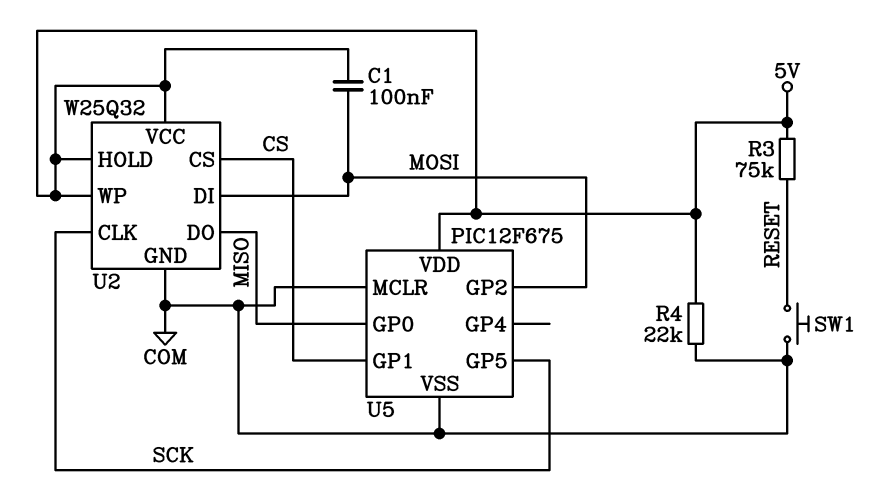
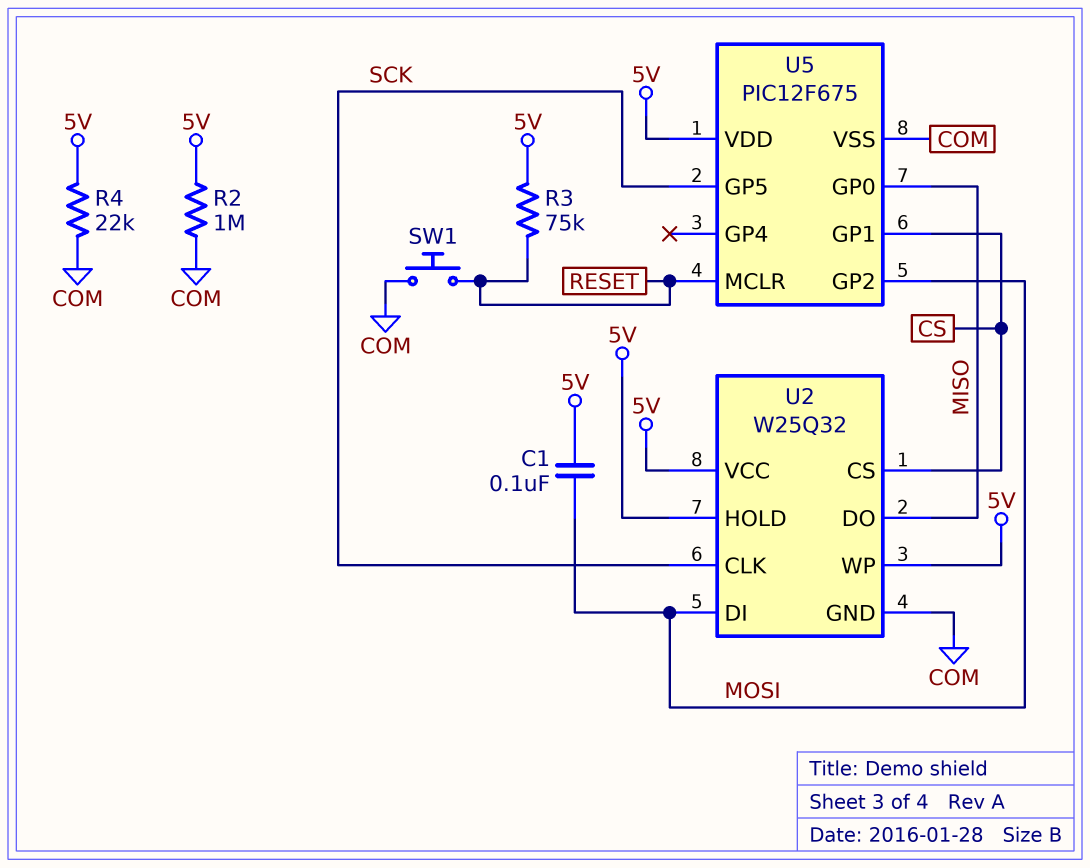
R2: none -> 1M (5V, COM)
U5 pin MCLR: COM -> RESET

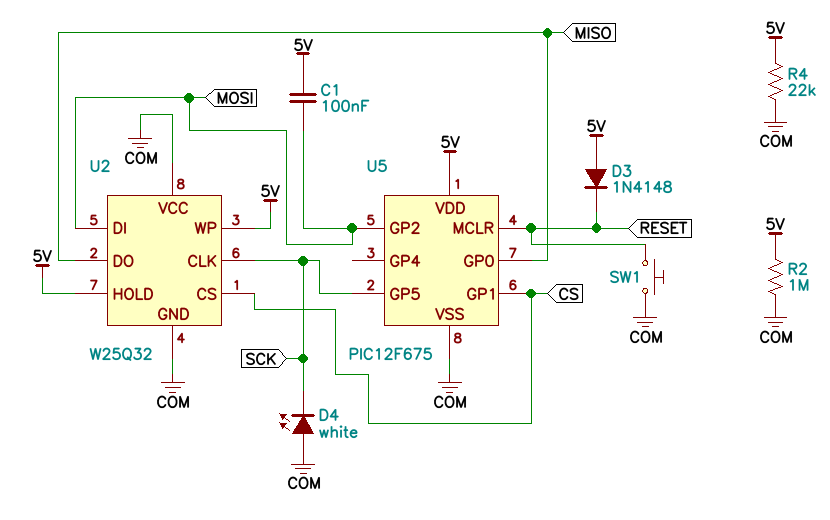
D3: none -> diode 1N4148 (A 5V, K RESET)
D4: none -> LED white (A COM, K SCK)
R3: 75k (5V, RESET) -> none
U2 pin VCC: 5V -> COM

